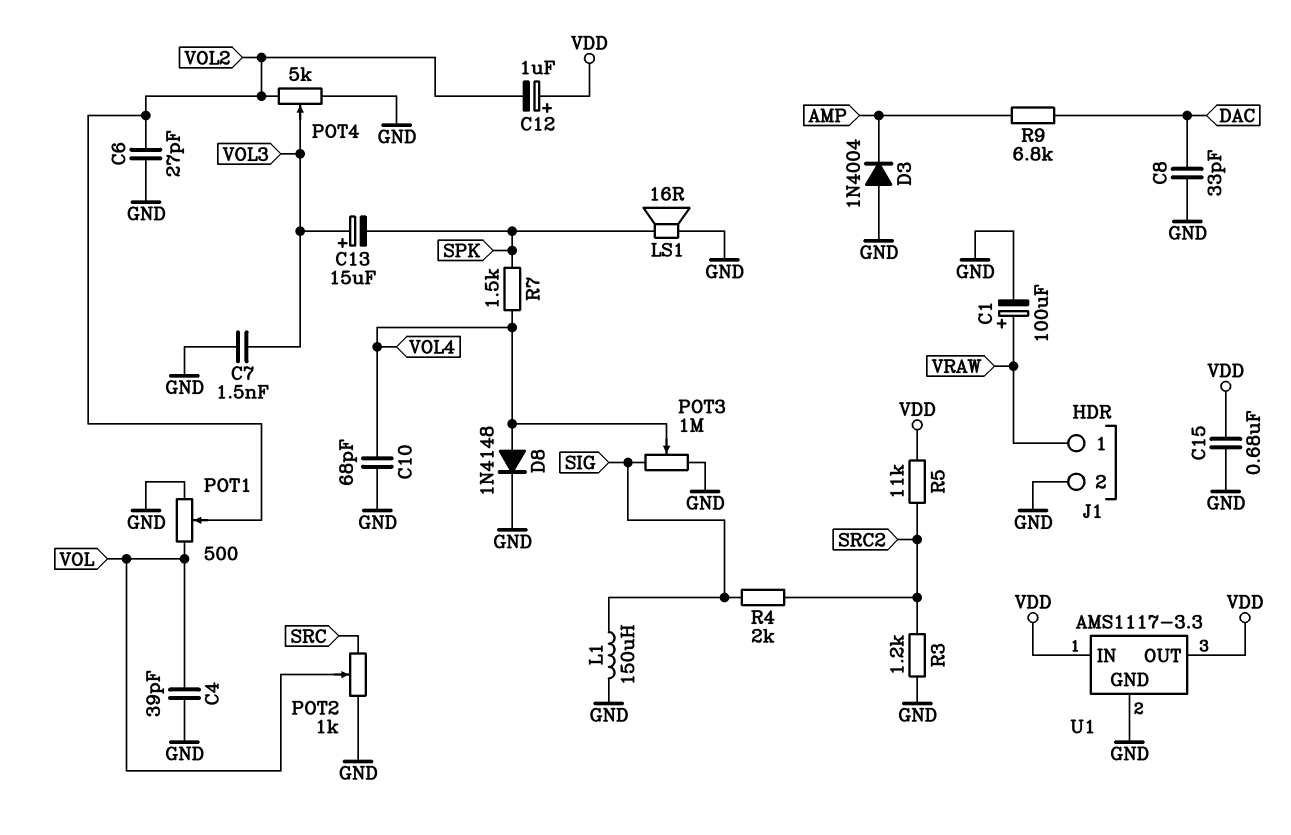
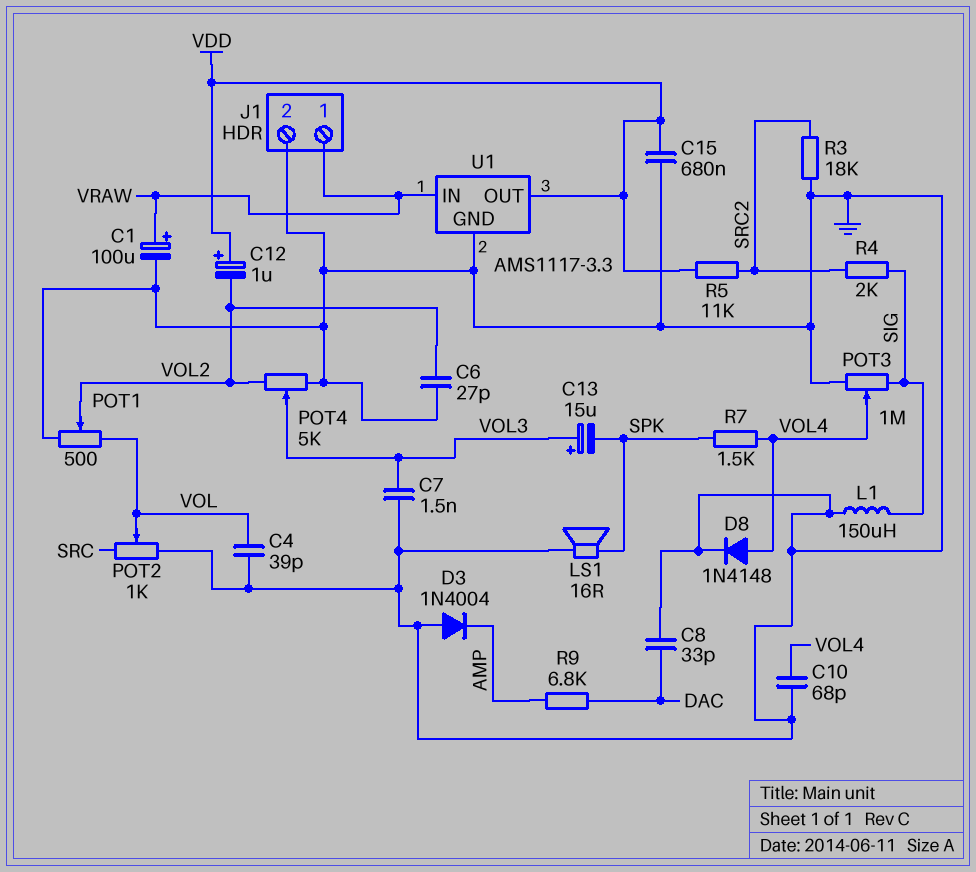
R3: 1.2k (GND, SRC2) -> 18k (GND, SRC2)
U1 pin IN: VDD -> VRAW

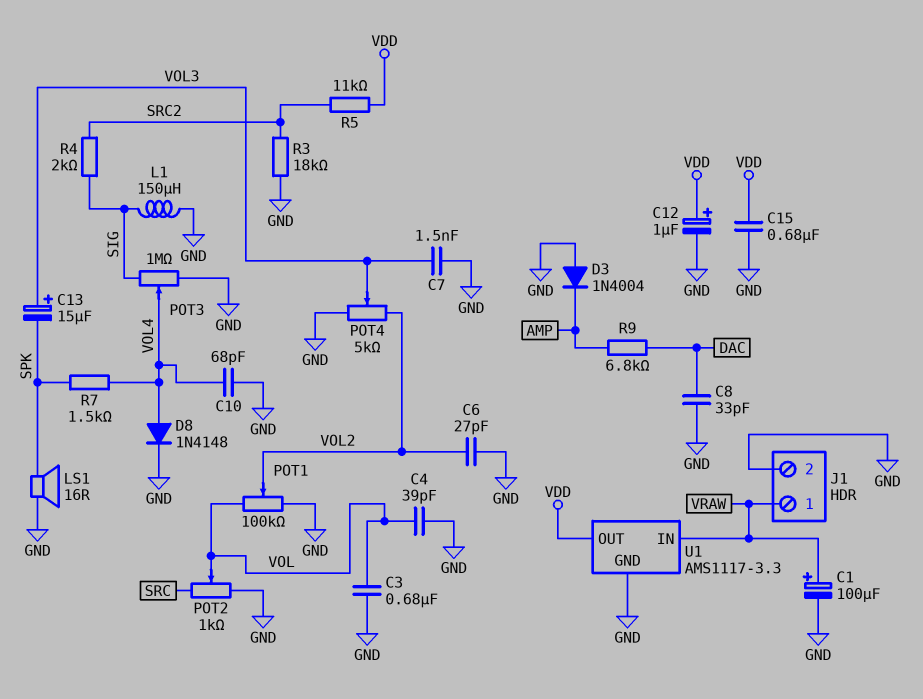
C3: none -> 680nF (GND, VOL)
C12: 1uF (plus VDD, minus VOL2) -> 1uF (plus VDD, minus GND)
POT1: 500 (GND, VOL, wiper VOL2) -> 100k (GND, VOL, wiper VOL2)

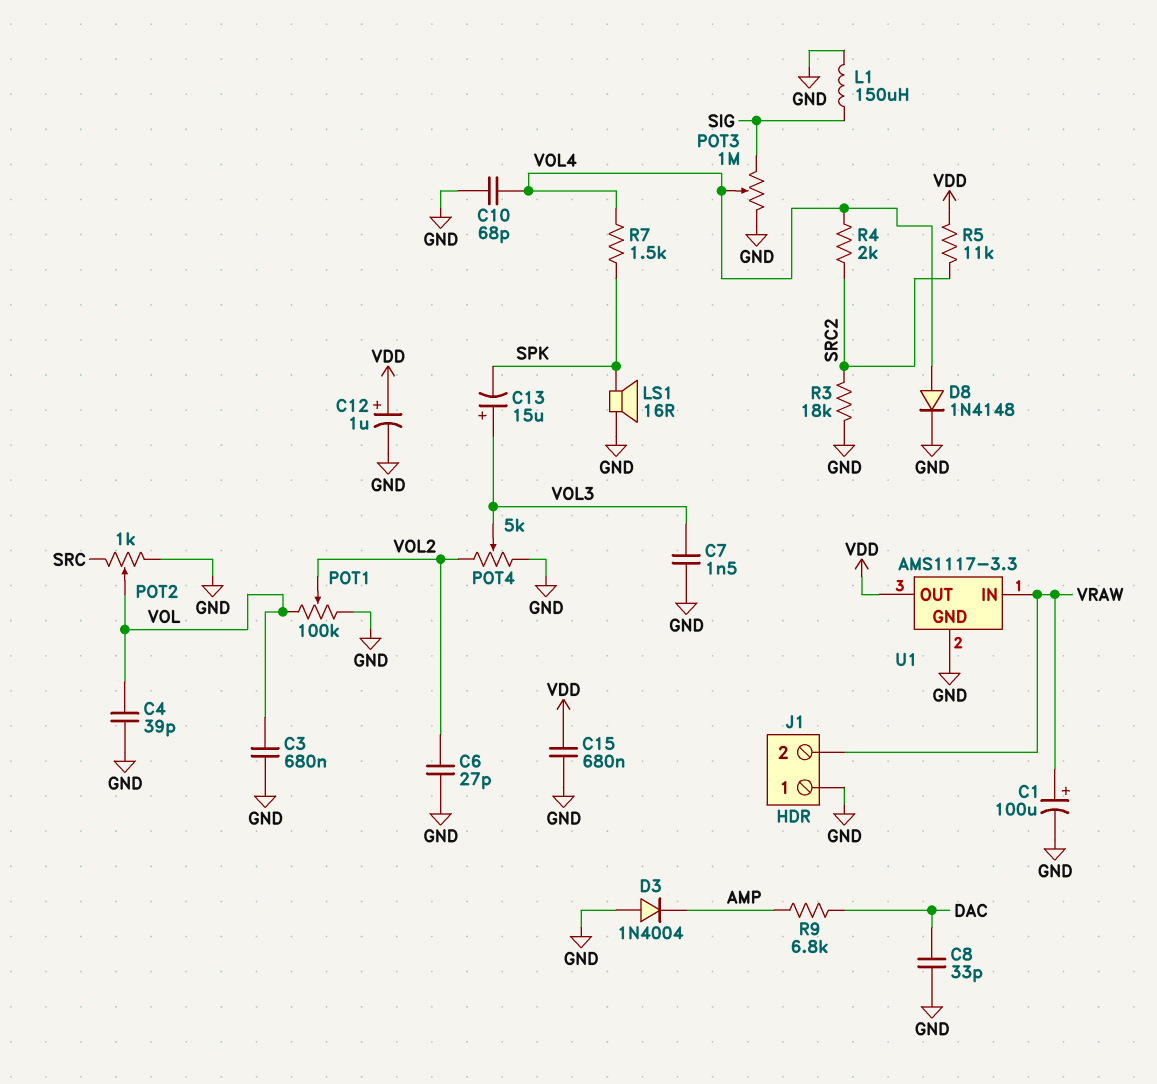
J1 pin 1: VRAW -> GND
J1 pin 2: GND -> VRAW
R4: 2k (SIG, SRC2) -> 2k (SRC2, VOL4)

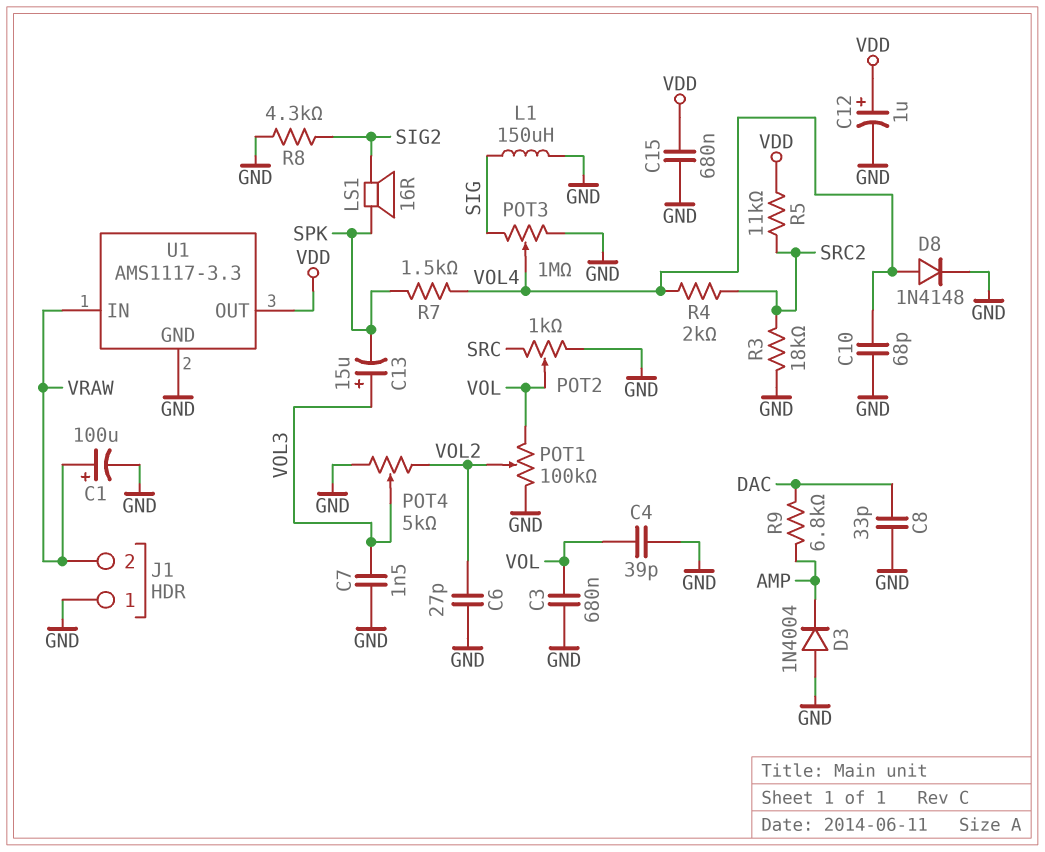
LS1: speaker 16R (GND, SPK) -> speaker 16R (SIG2, SPK)
R8: none -> 4.3k (GND, SIG2)

